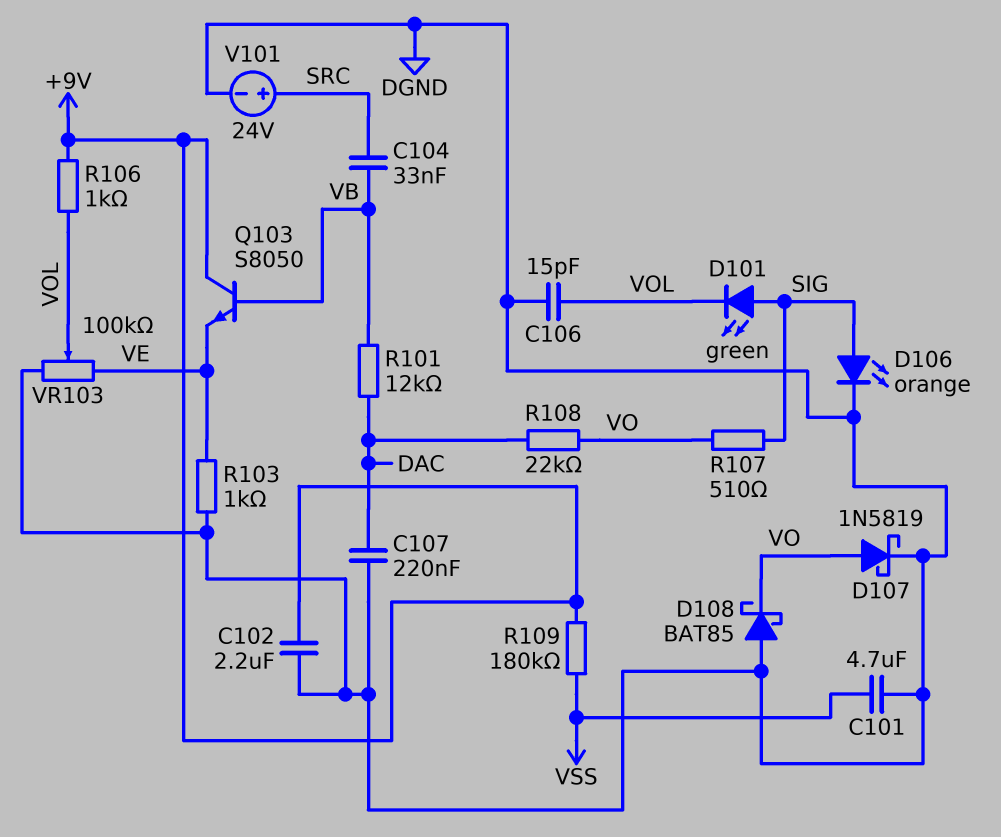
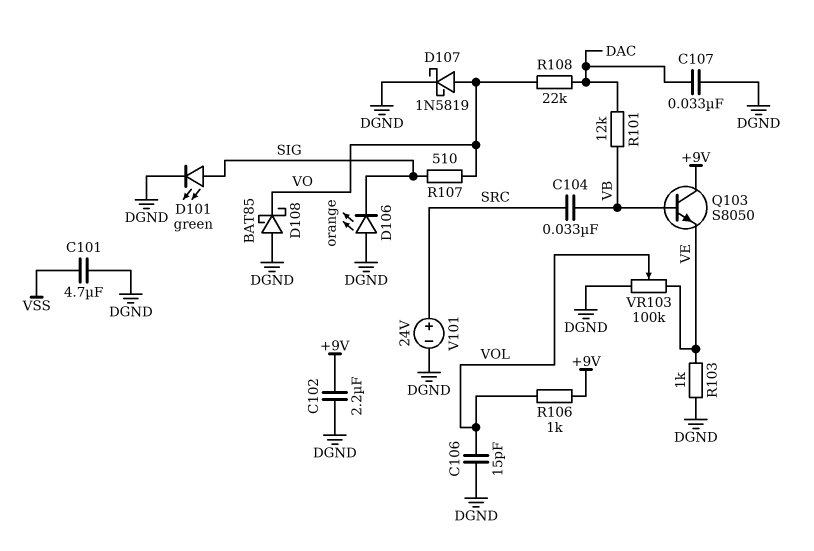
C107: 220nF (DAC, DGND) -> 33nF (DAC, DGND)
D101: LED green (A SIG, K VOL) -> LED green (A SIG, K DGND)
D106: LED orange (A SIG, K DGND) -> LED orange (A DGND, K SIG)
R109: 180k (+9V, VSS) -> none

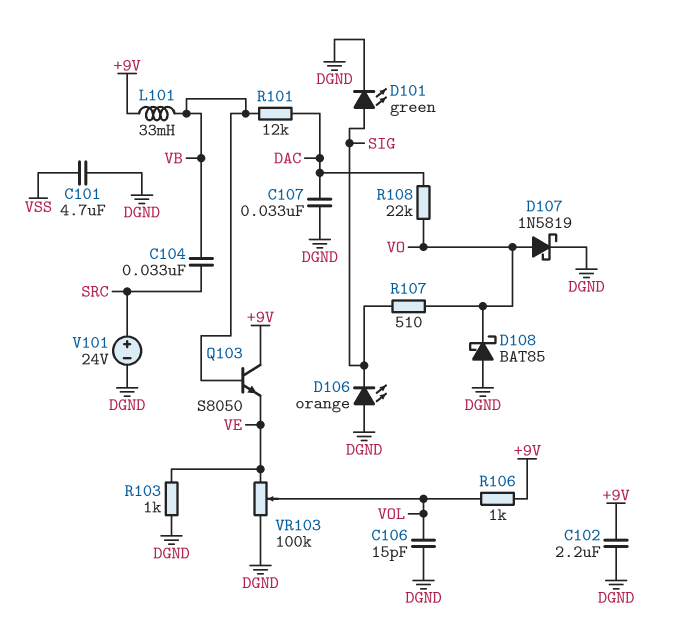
L101: none -> 33mH (+9V, VB)

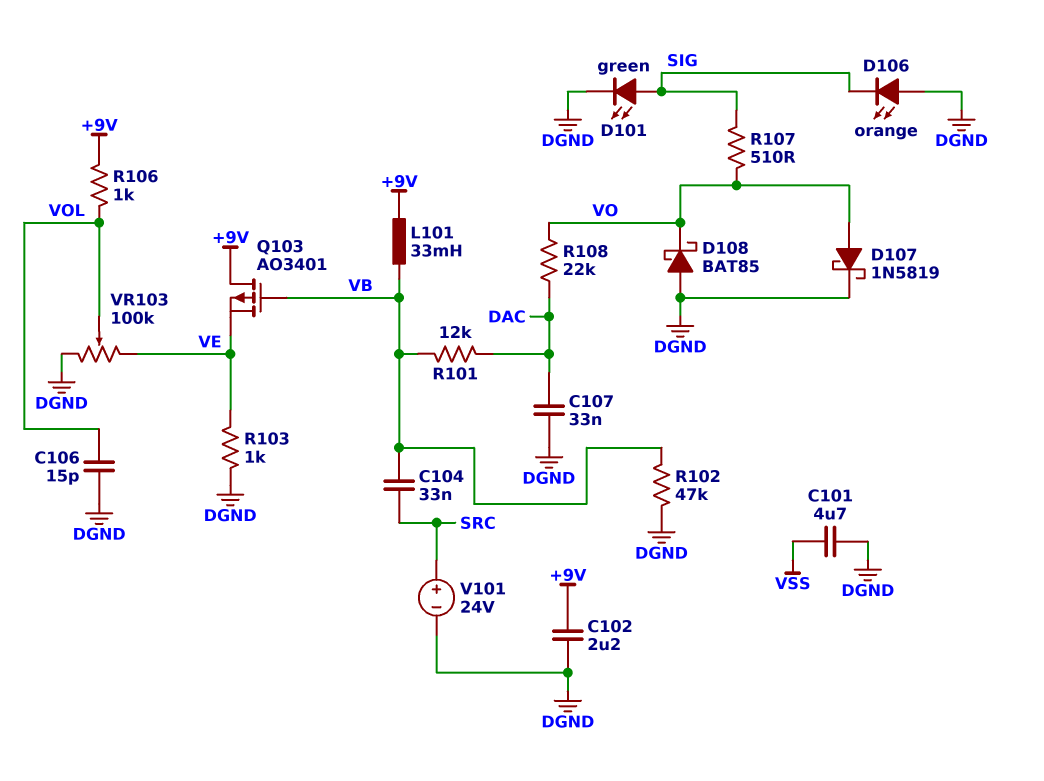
Q103: NPN S8050 (B VB, C +9V, E VE) -> PMOS AO3401 (G VB, D +9V, S VE)
R102: none -> 47k (DGND, VB)

